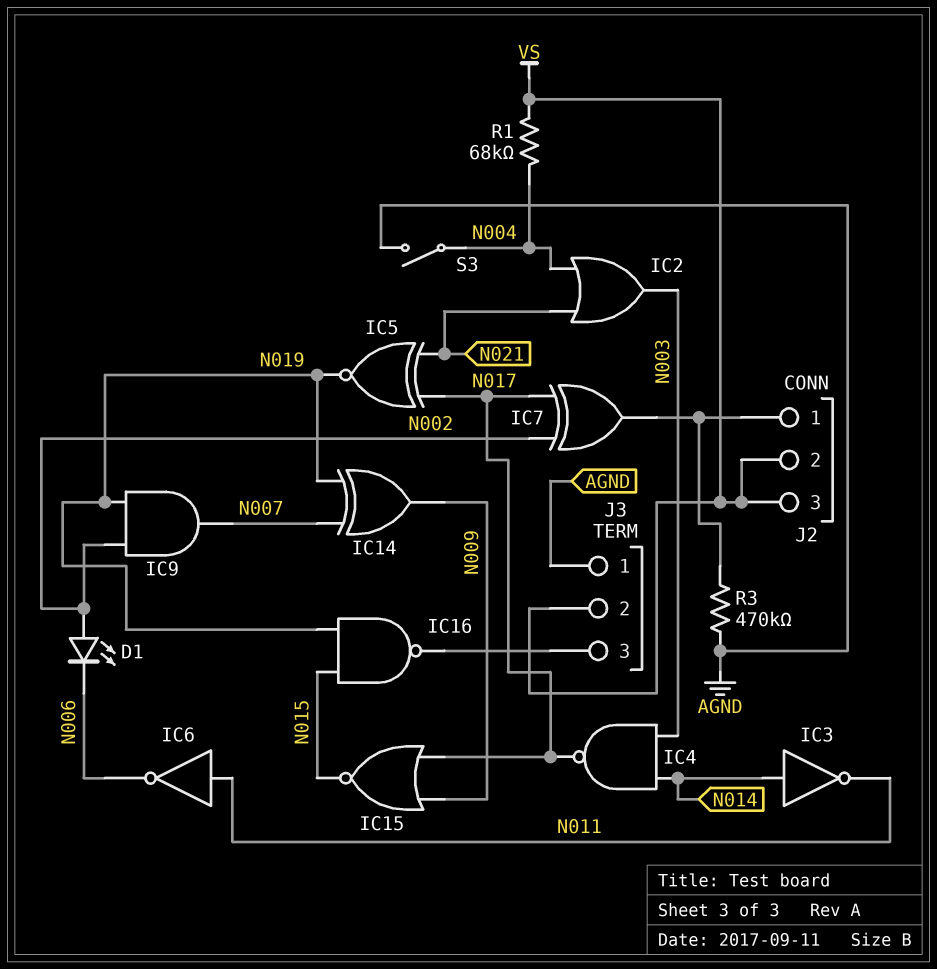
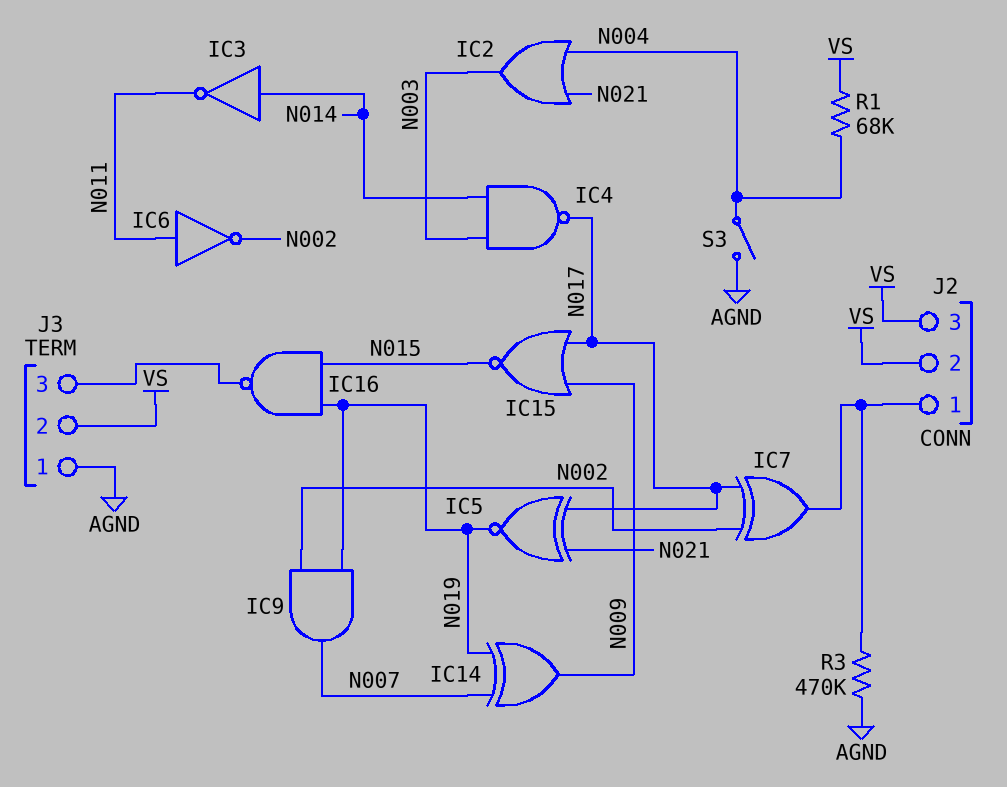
D1: LED (A N002, K N006) -> none
IC6: NOT (in N011, out N006) -> NOT (in N011, out N002)

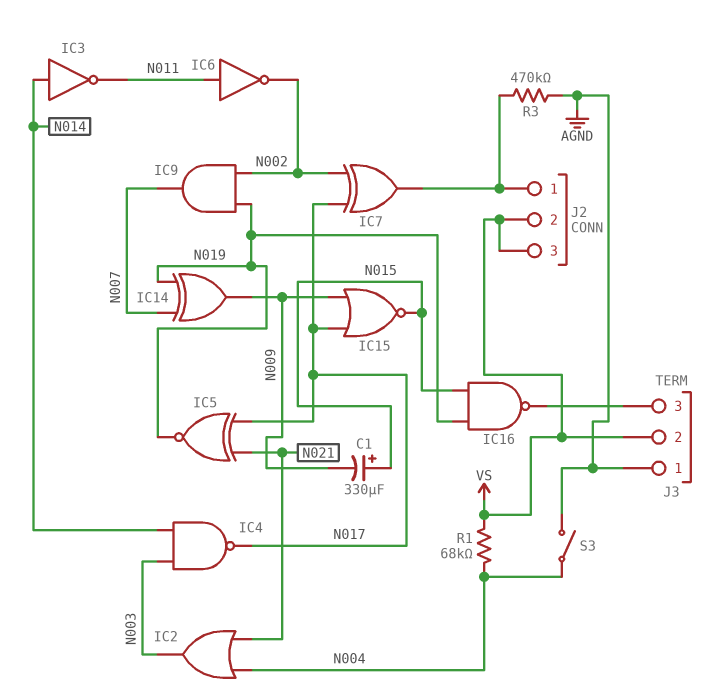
C1: none -> 330uF (plus N015, minus N009)

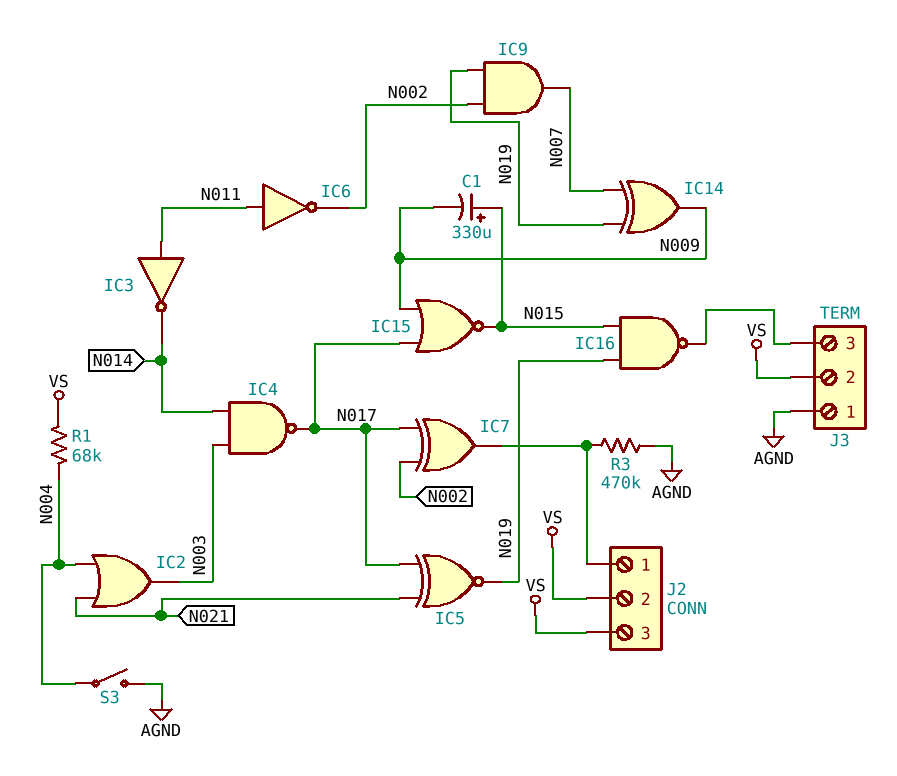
IC3: NOT (in N014, out N011) -> NOT (in N011, out N014)

